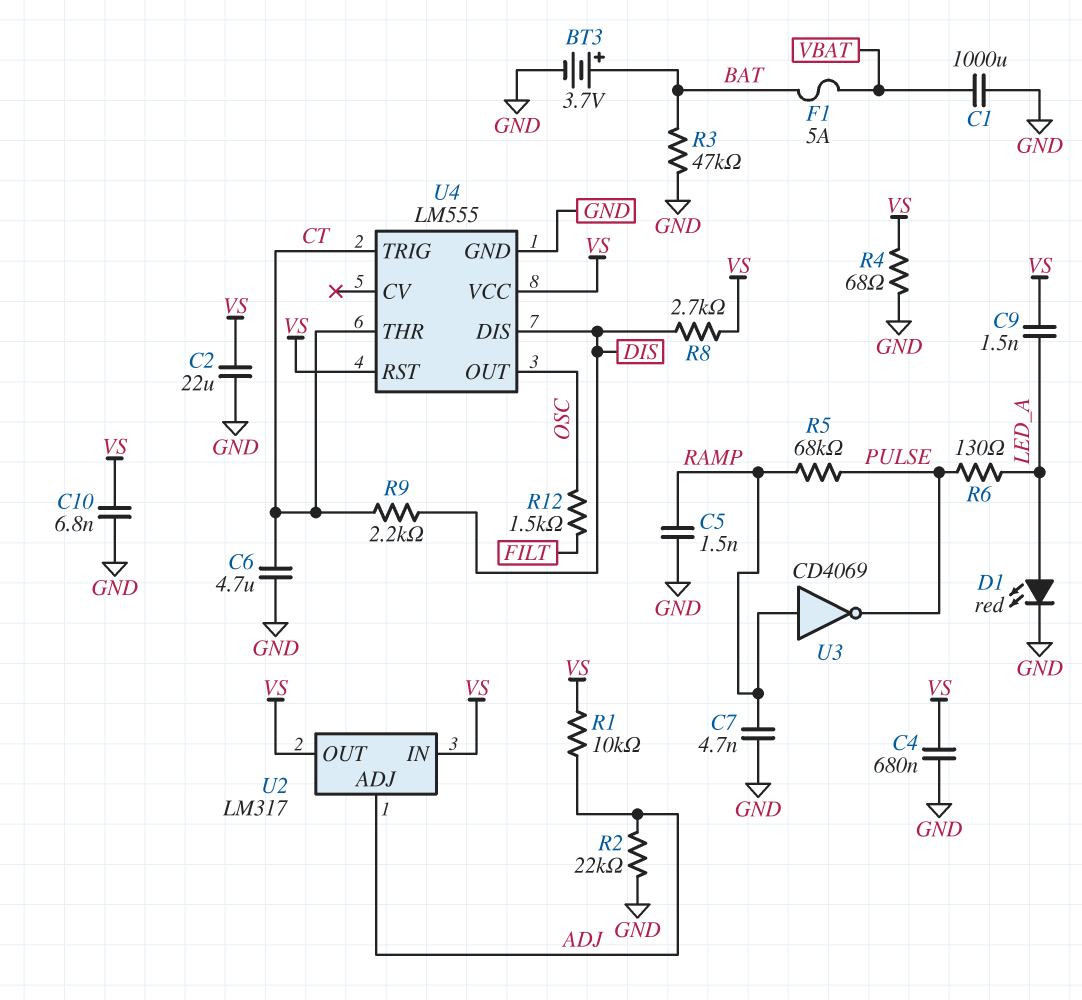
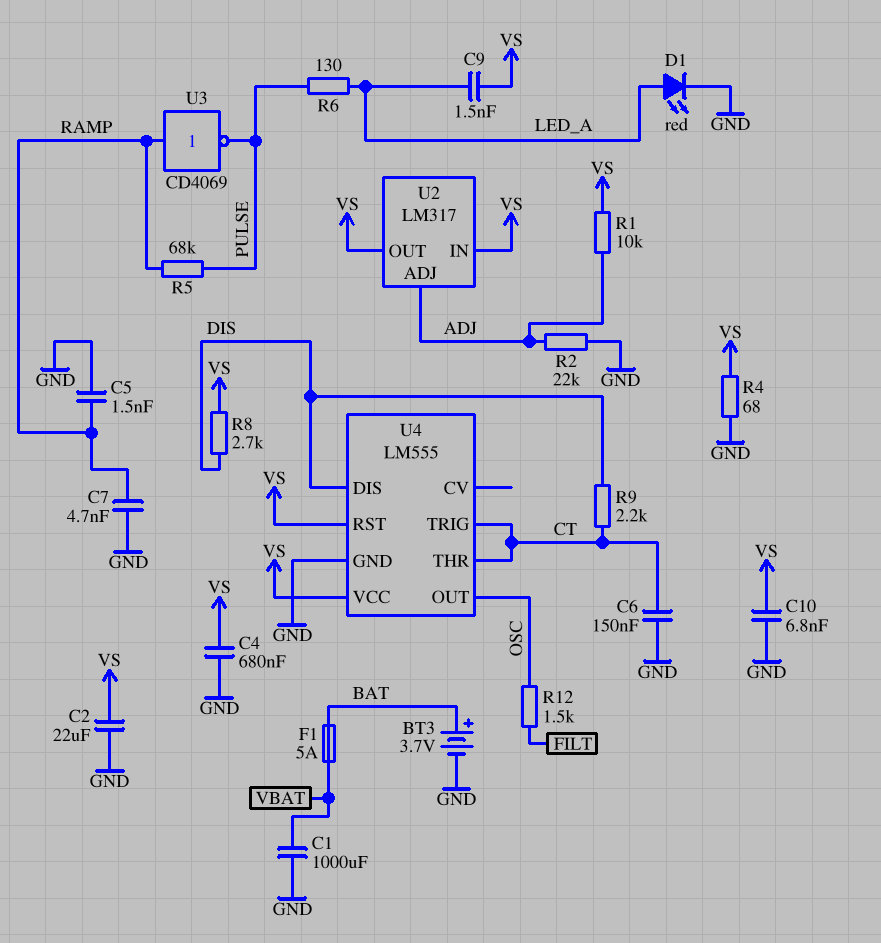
C6: 4.7uF (CT, GND) -> 150nF (CT, GND)
R3: 47k (BAT, GND) -> none

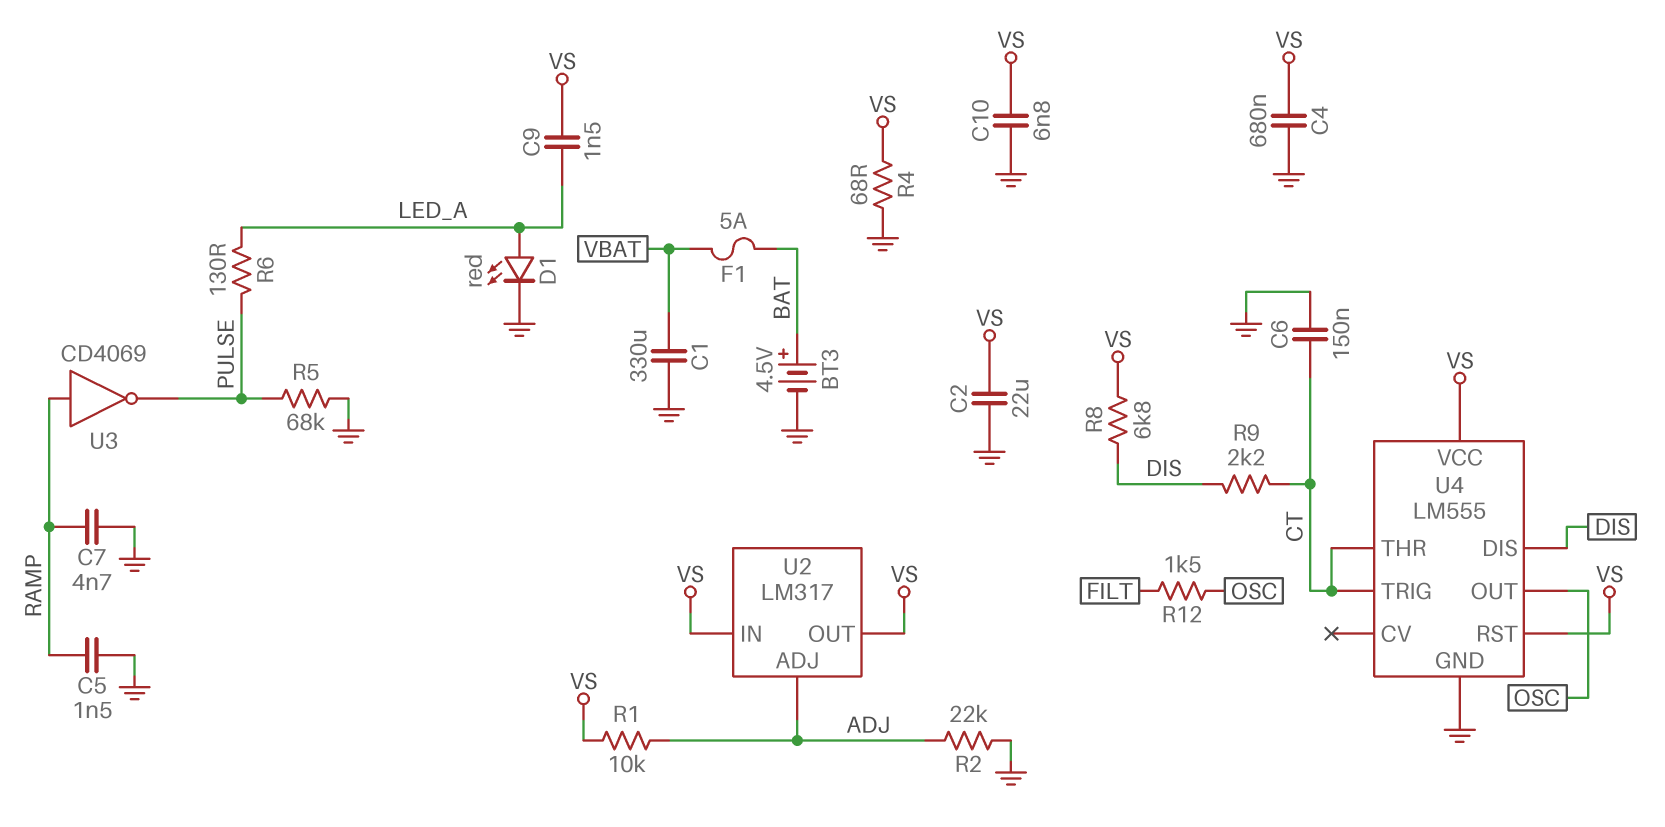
BT3: 3.7V (plus BAT, minus GND) -> 4.5V (plus BAT, minus GND)
C1: 1000uF (GND, VBAT) -> 330uF (GND, VBAT)
R5: 68k (PULSE, RAMP) -> 68k (GND, PULSE)
R8: 2.7k (DIS, VS) -> 6.8k (DIS, VS)

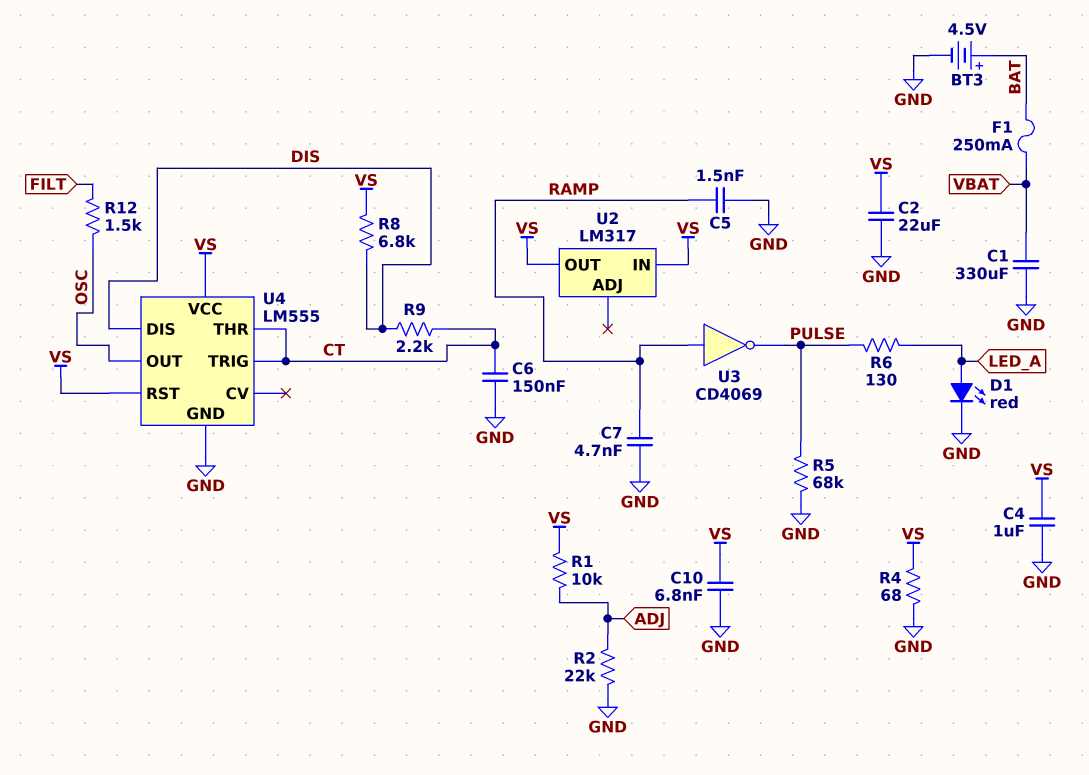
C4: 680nF (GND, VS) -> 1uF (GND, VS)
C9: 1.5nF (LED_A, VS) -> none
F1: 5A (BAT, VBAT) -> 250mA (BAT, VBAT)
U2 pin ADJ: ADJ -> none

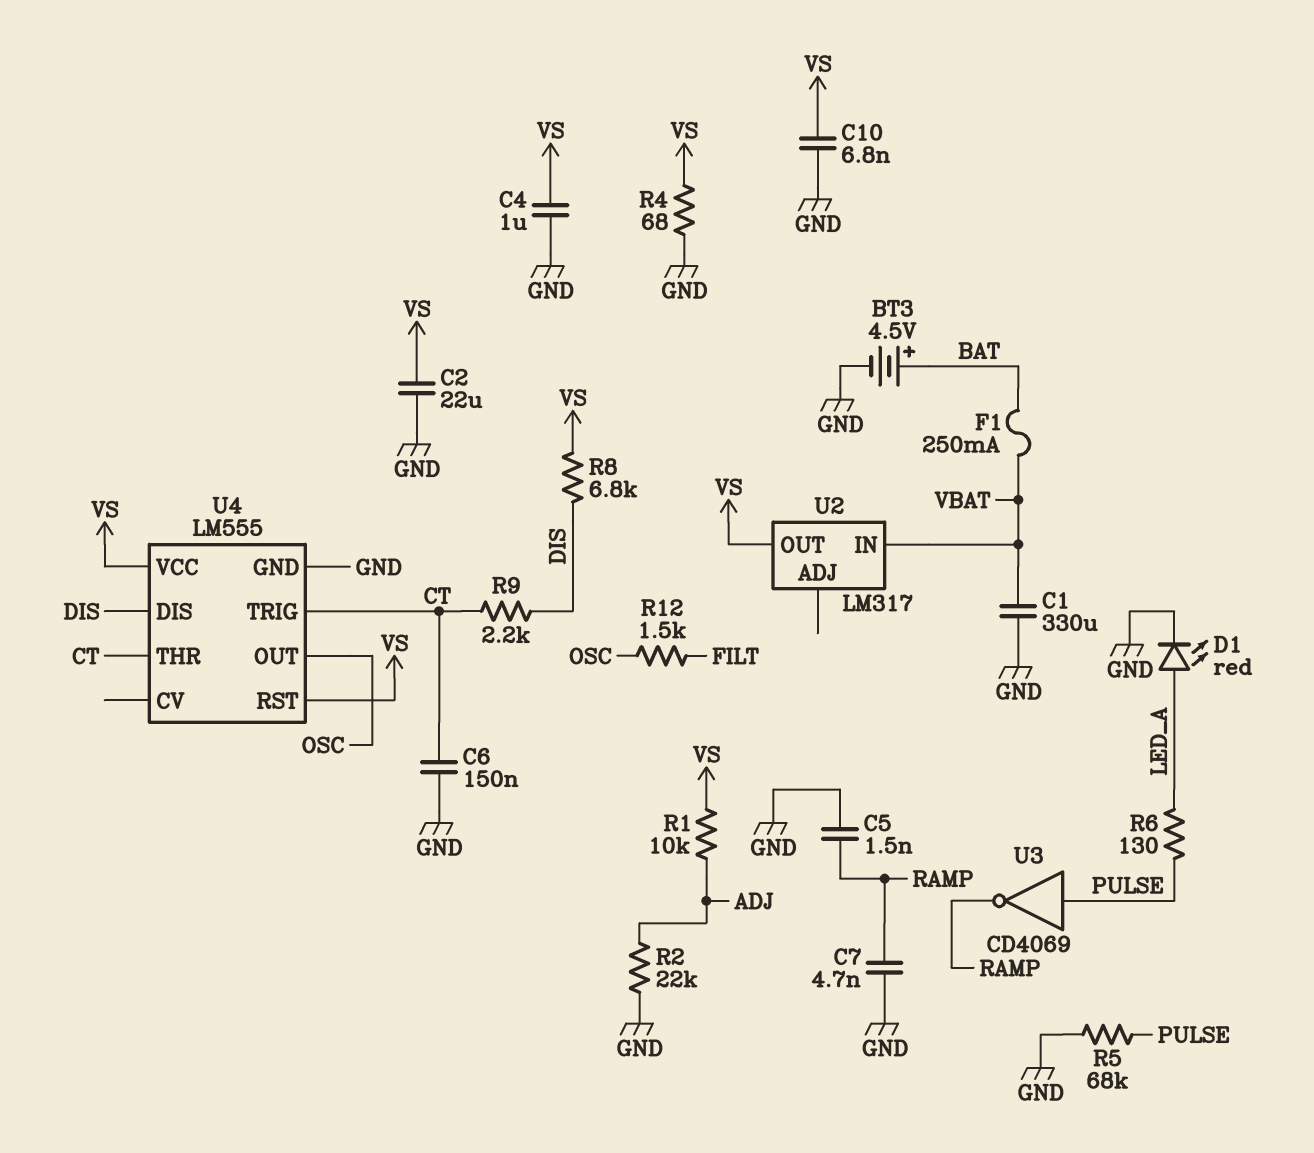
U2 pin IN: VS -> VBAT
U3: NOT CD4069 (in RAMP, out PULSE) -> NOT CD4069 (in PULSE, out RAMP)

